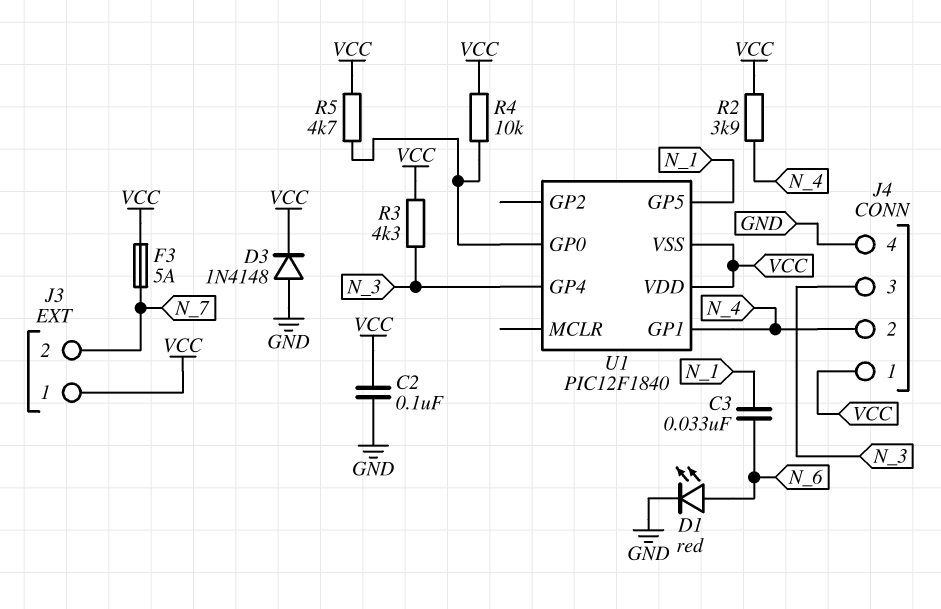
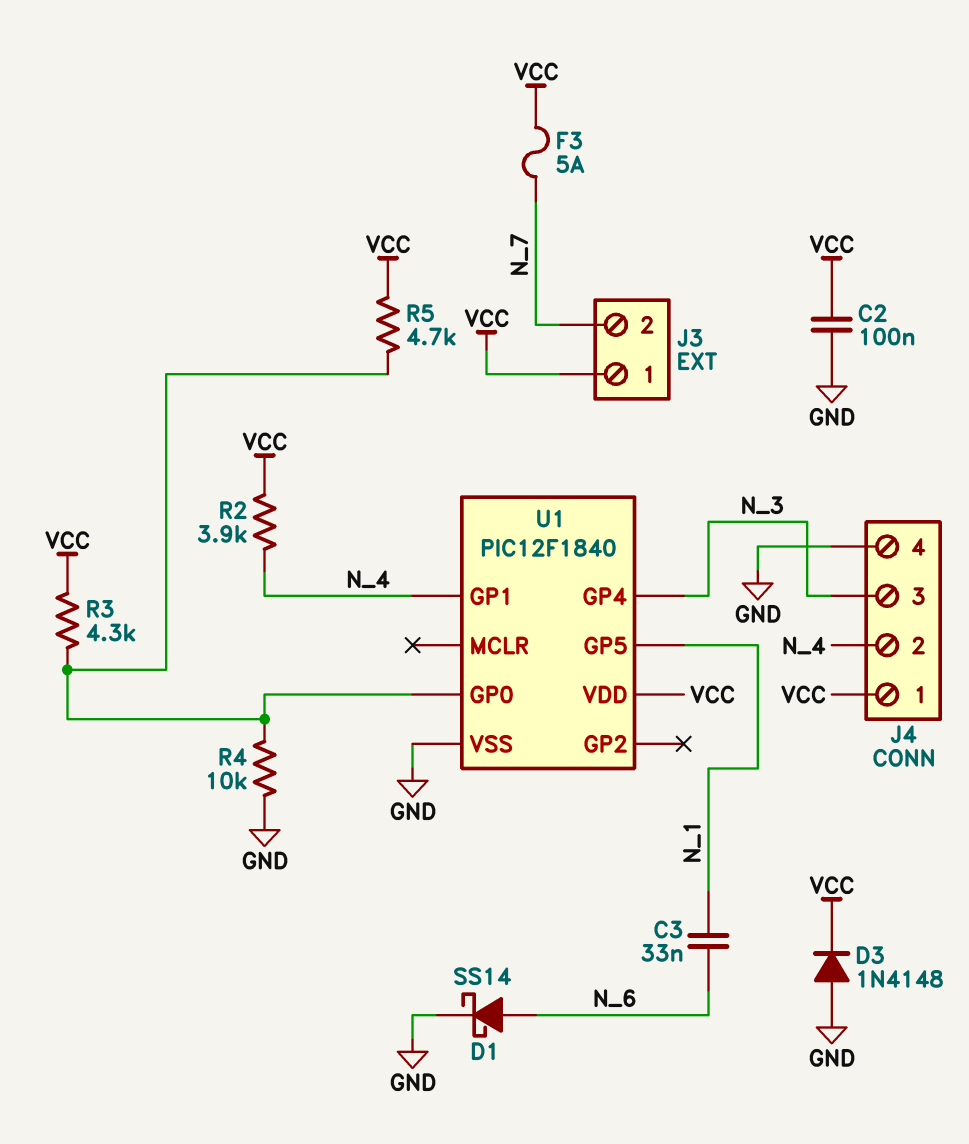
D1: LED red (A N_6, K GND) -> schottky SS14 (A N_6, K GND)
R3: 4.3k (N_3, VCC) -> 4.3k (U1/GP0, VCC)
R4: 10k (U1/GP0, VCC) -> 10k (GND, U1/GP0)
U1 pin VSS: VCC -> GND

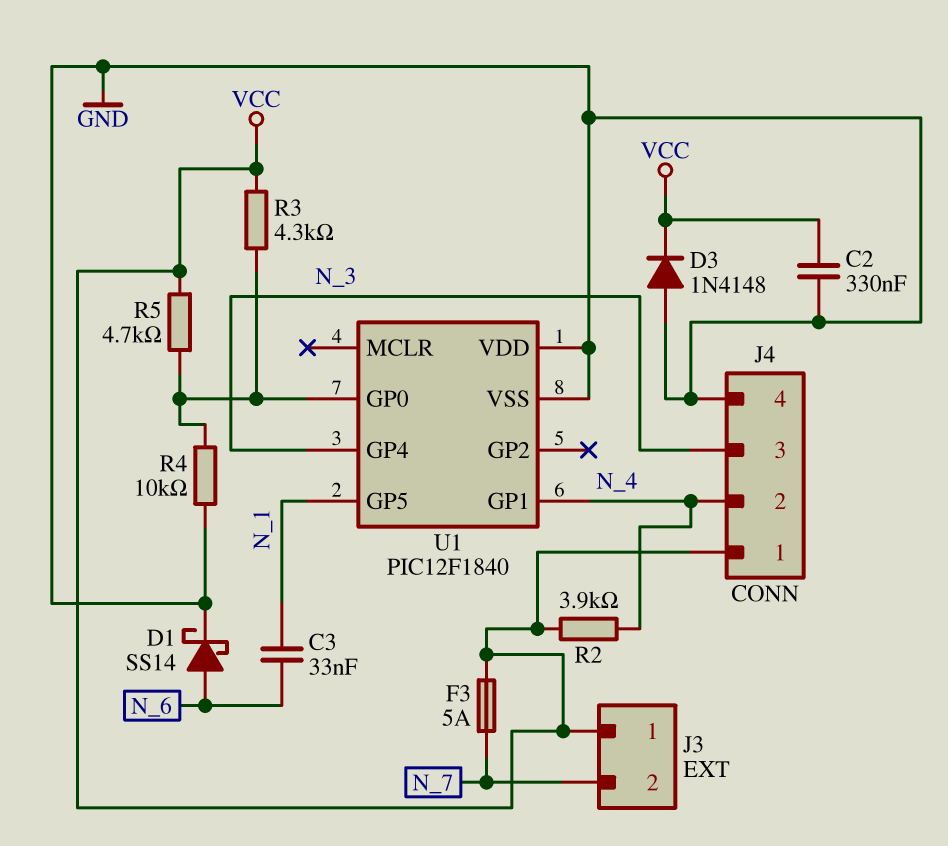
C2: 100nF (GND, VCC) -> 330nF (GND, VCC)
U1 pin VDD: VCC -> GND

